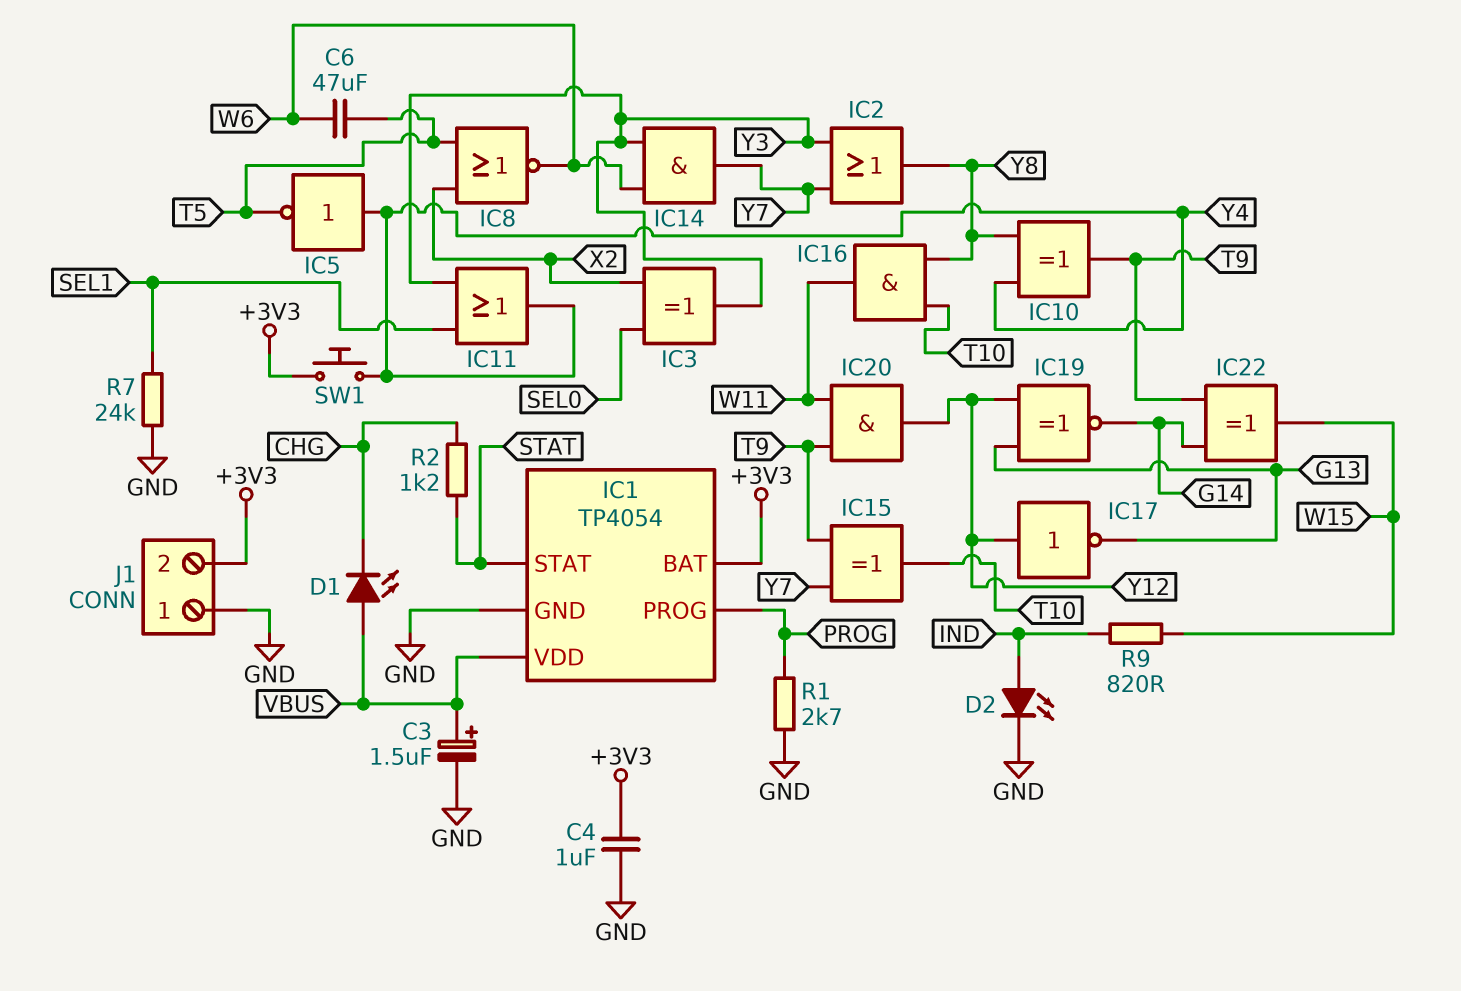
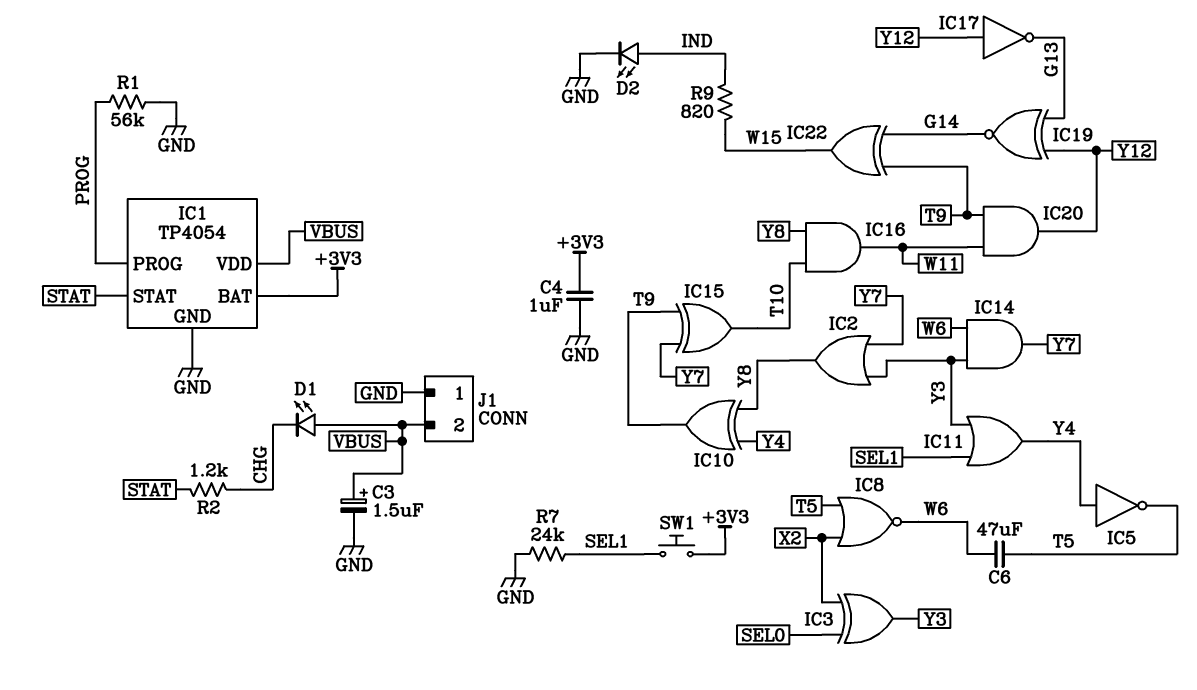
J1 pin 2: +3V3 -> VBUS
R1: 2.7k (GND, PROG) -> 56k (GND, PROG)
SW1: button (+3V3, Y4) -> button (+3V3, SEL1)

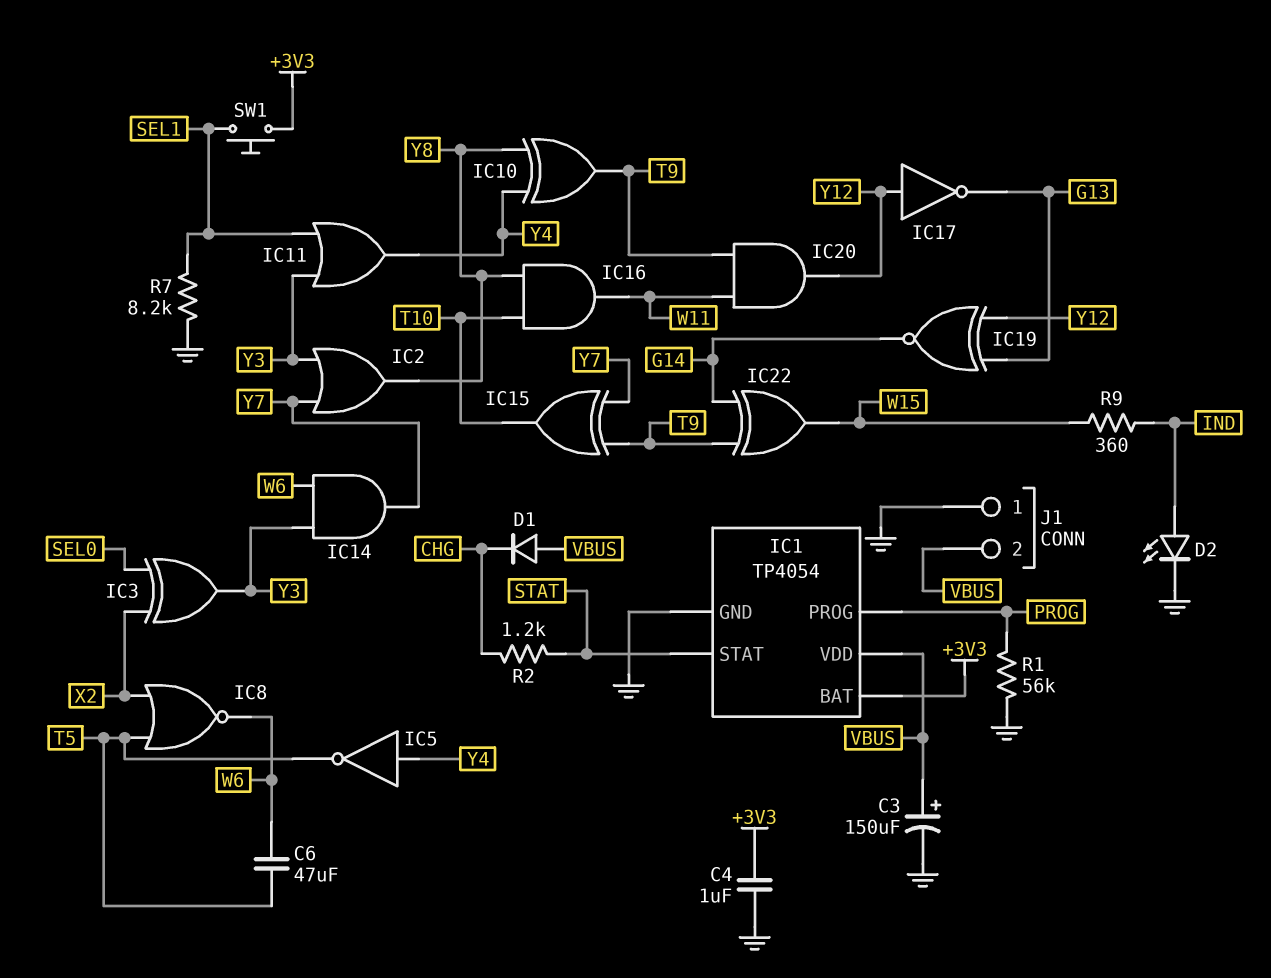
C3: 1.5uF (plus VBUS, minus GND) -> 150uF (plus VBUS, minus GND)
D1: LED (A VBUS, K CHG) -> diode (A VBUS, K CHG)
R7: 24k (GND, SEL1) -> 8.2k (GND, SEL1)
R9: 820 (IND, W15) -> 360 (IND, W15)

